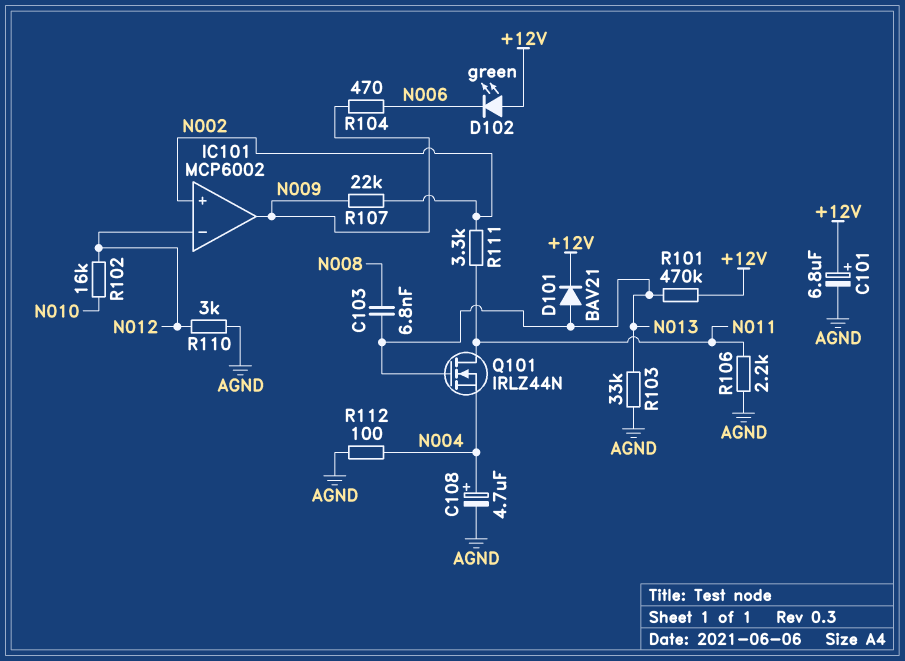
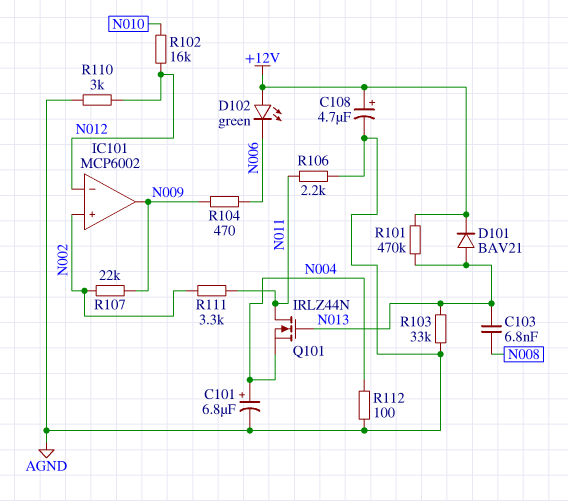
C101: 6.8uF (plus +12V, minus AGND) -> 6.8uF (plus N004, minus AGND)
C108: 4.7uF (plus N004, minus AGND) -> 4.7uF (plus +12V, minus AGND)

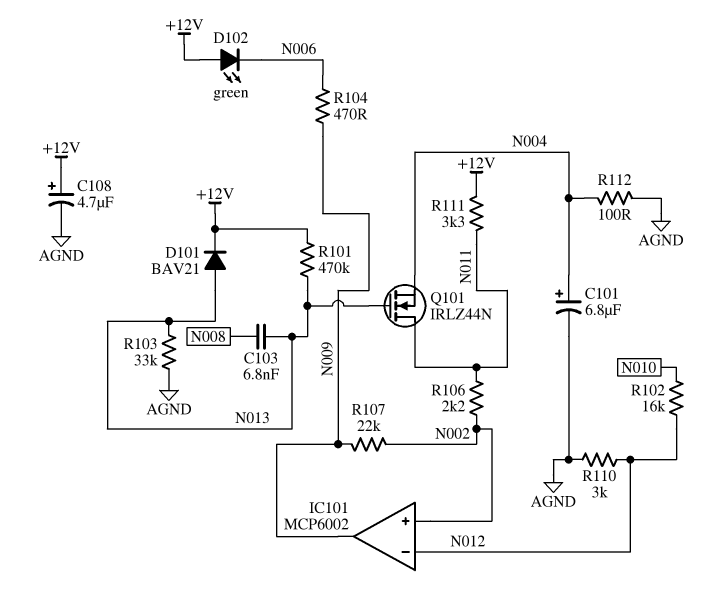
R106: 2.2k (AGND, N011) -> 2.2k (N002, N011)
R111: 3.3k (N002, N011) -> 3.3k (+12V, N011)

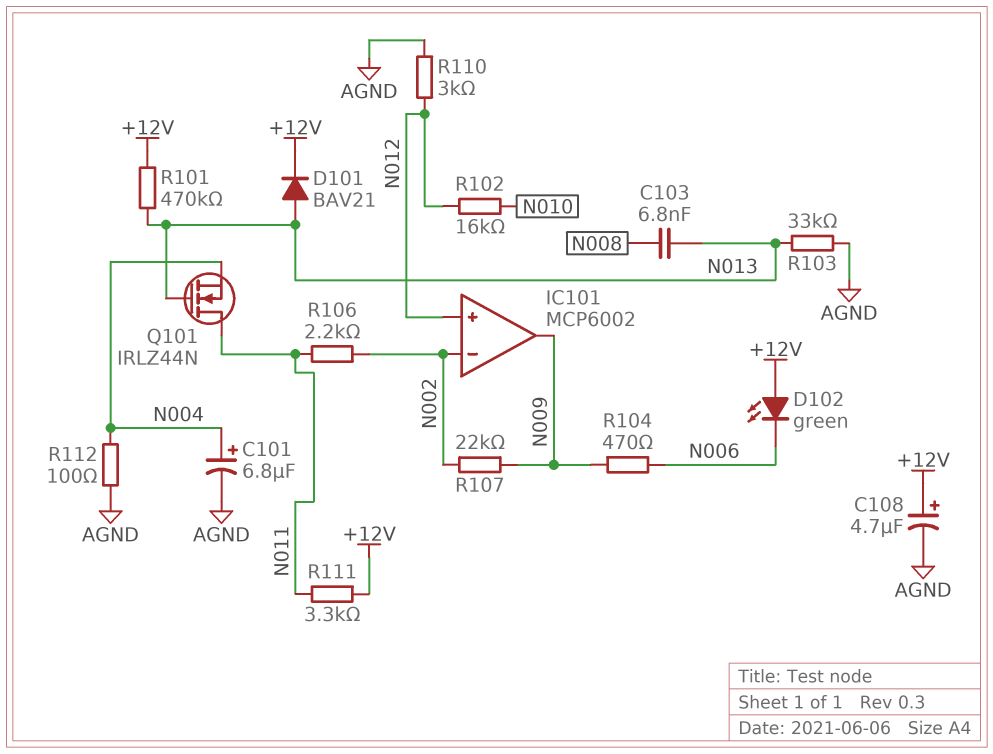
IC101 pin in+: N002 -> N012
IC101 pin in-: N012 -> N002

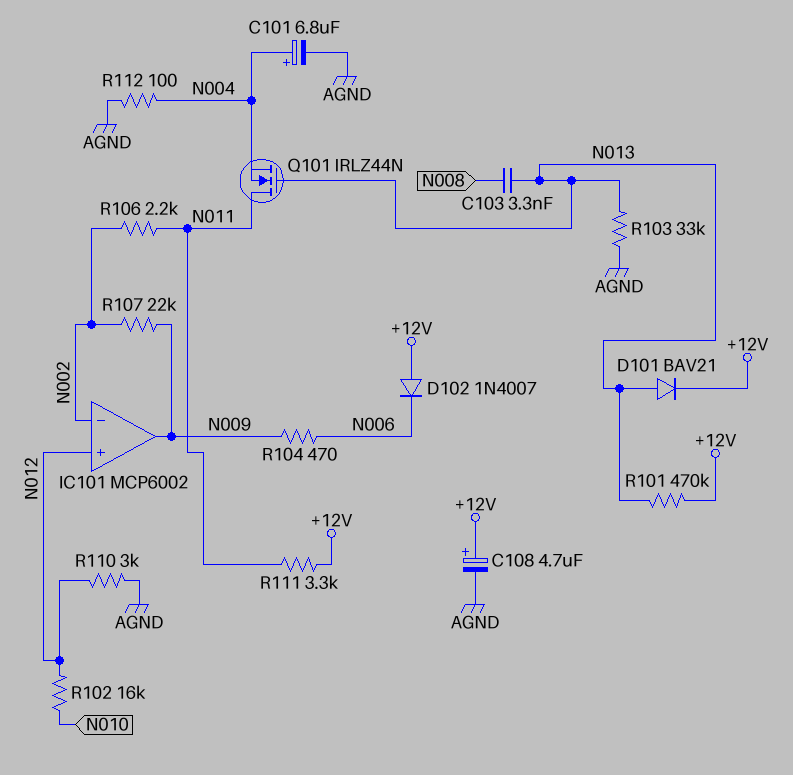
C103: 6.8nF (N008, N013) -> 3.3nF (N008, N013)
D102: LED green (A +12V, K N006) -> diode 1N4007 (A +12V, K N006)

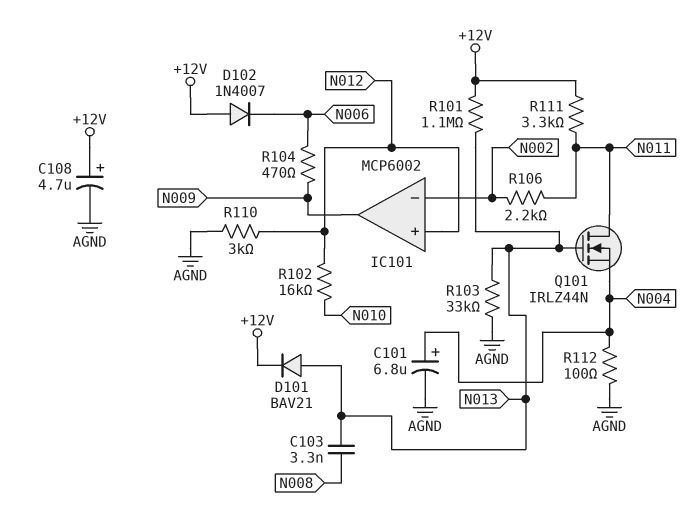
R101: 470k (+12V, N013) -> 1.1M (+12V, N013)
R107: 22k (N002, N009) -> none

